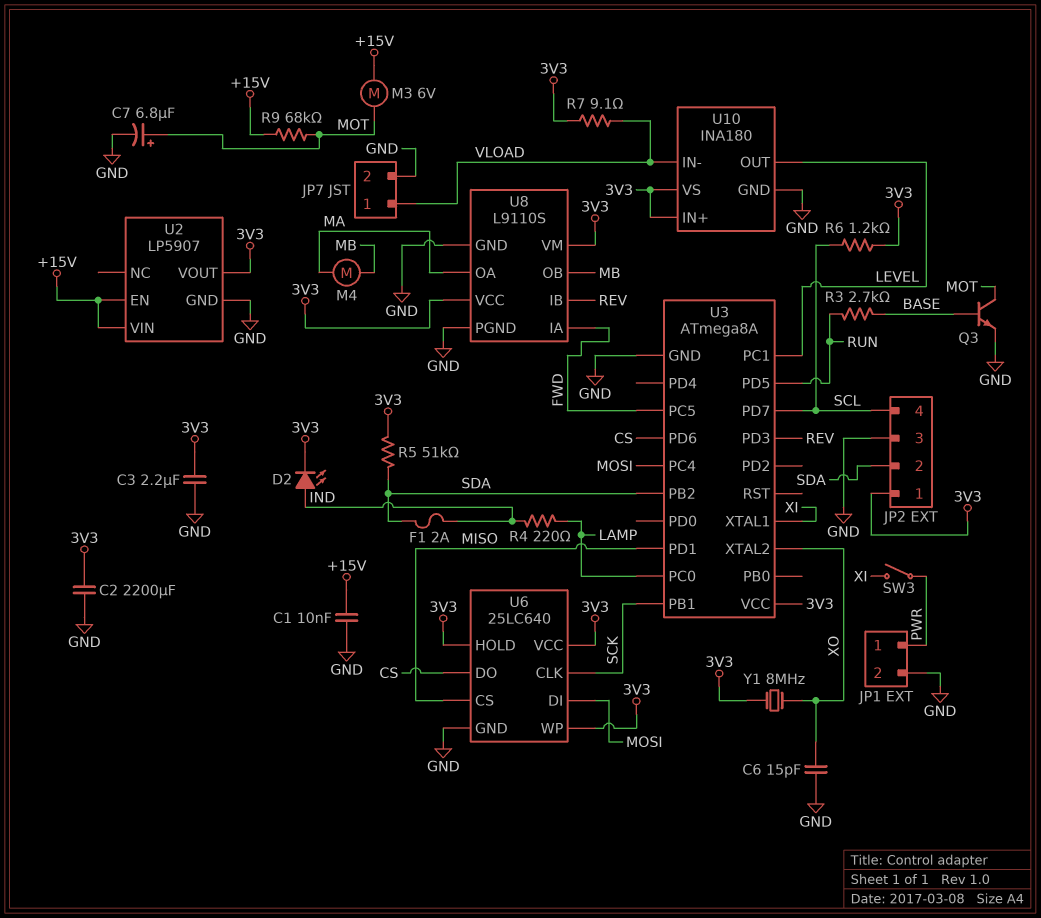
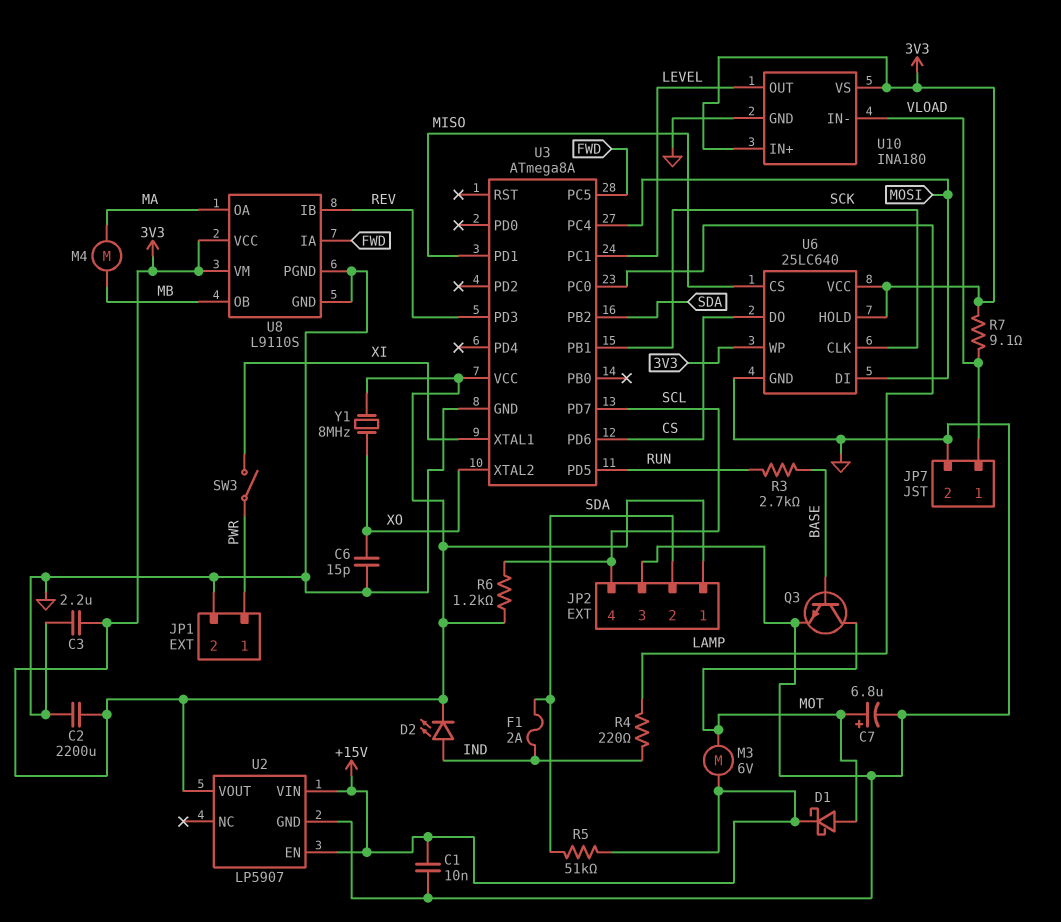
D1: none -> schottky (A MOT, K +15V)
R5: 51k (3V3, SDA) -> 51k (+15V, SDA)
R9: 68k (+15V, MOT) -> none

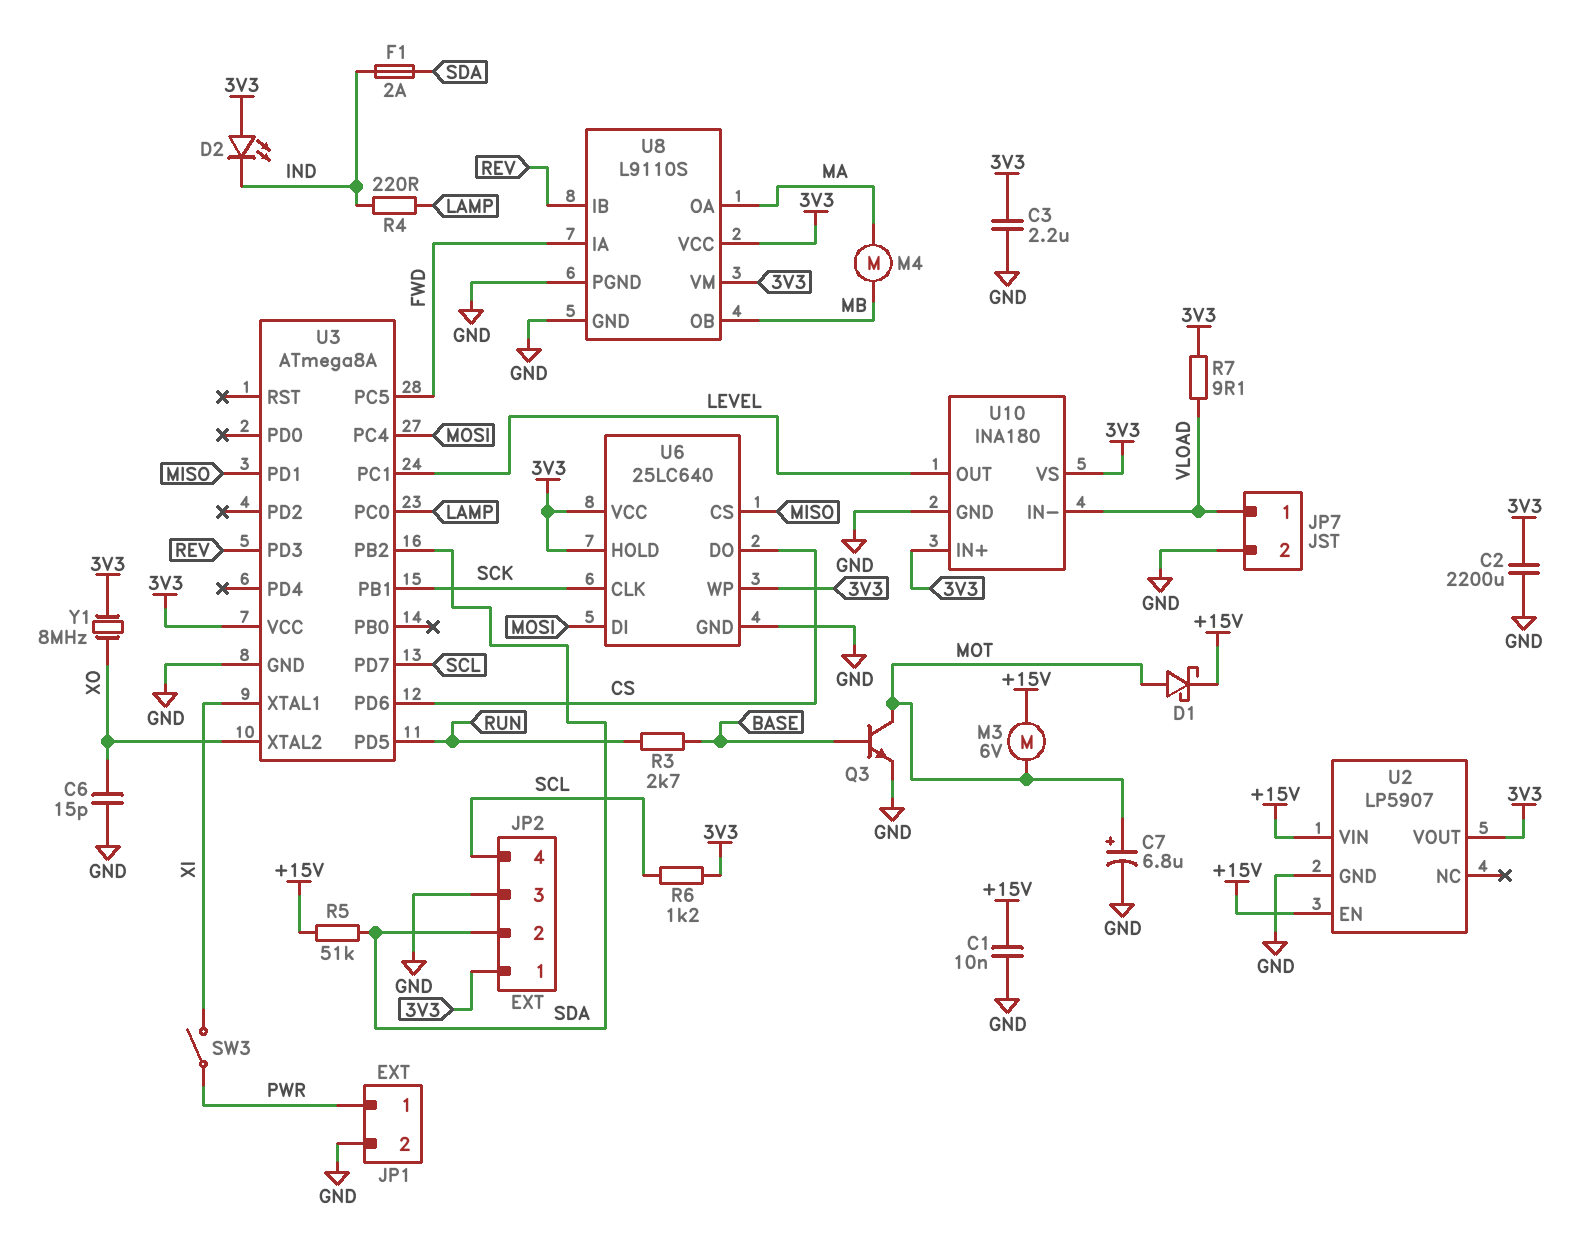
D2: LED (A IND, K 3V3) -> LED (A 3V3, K IND)

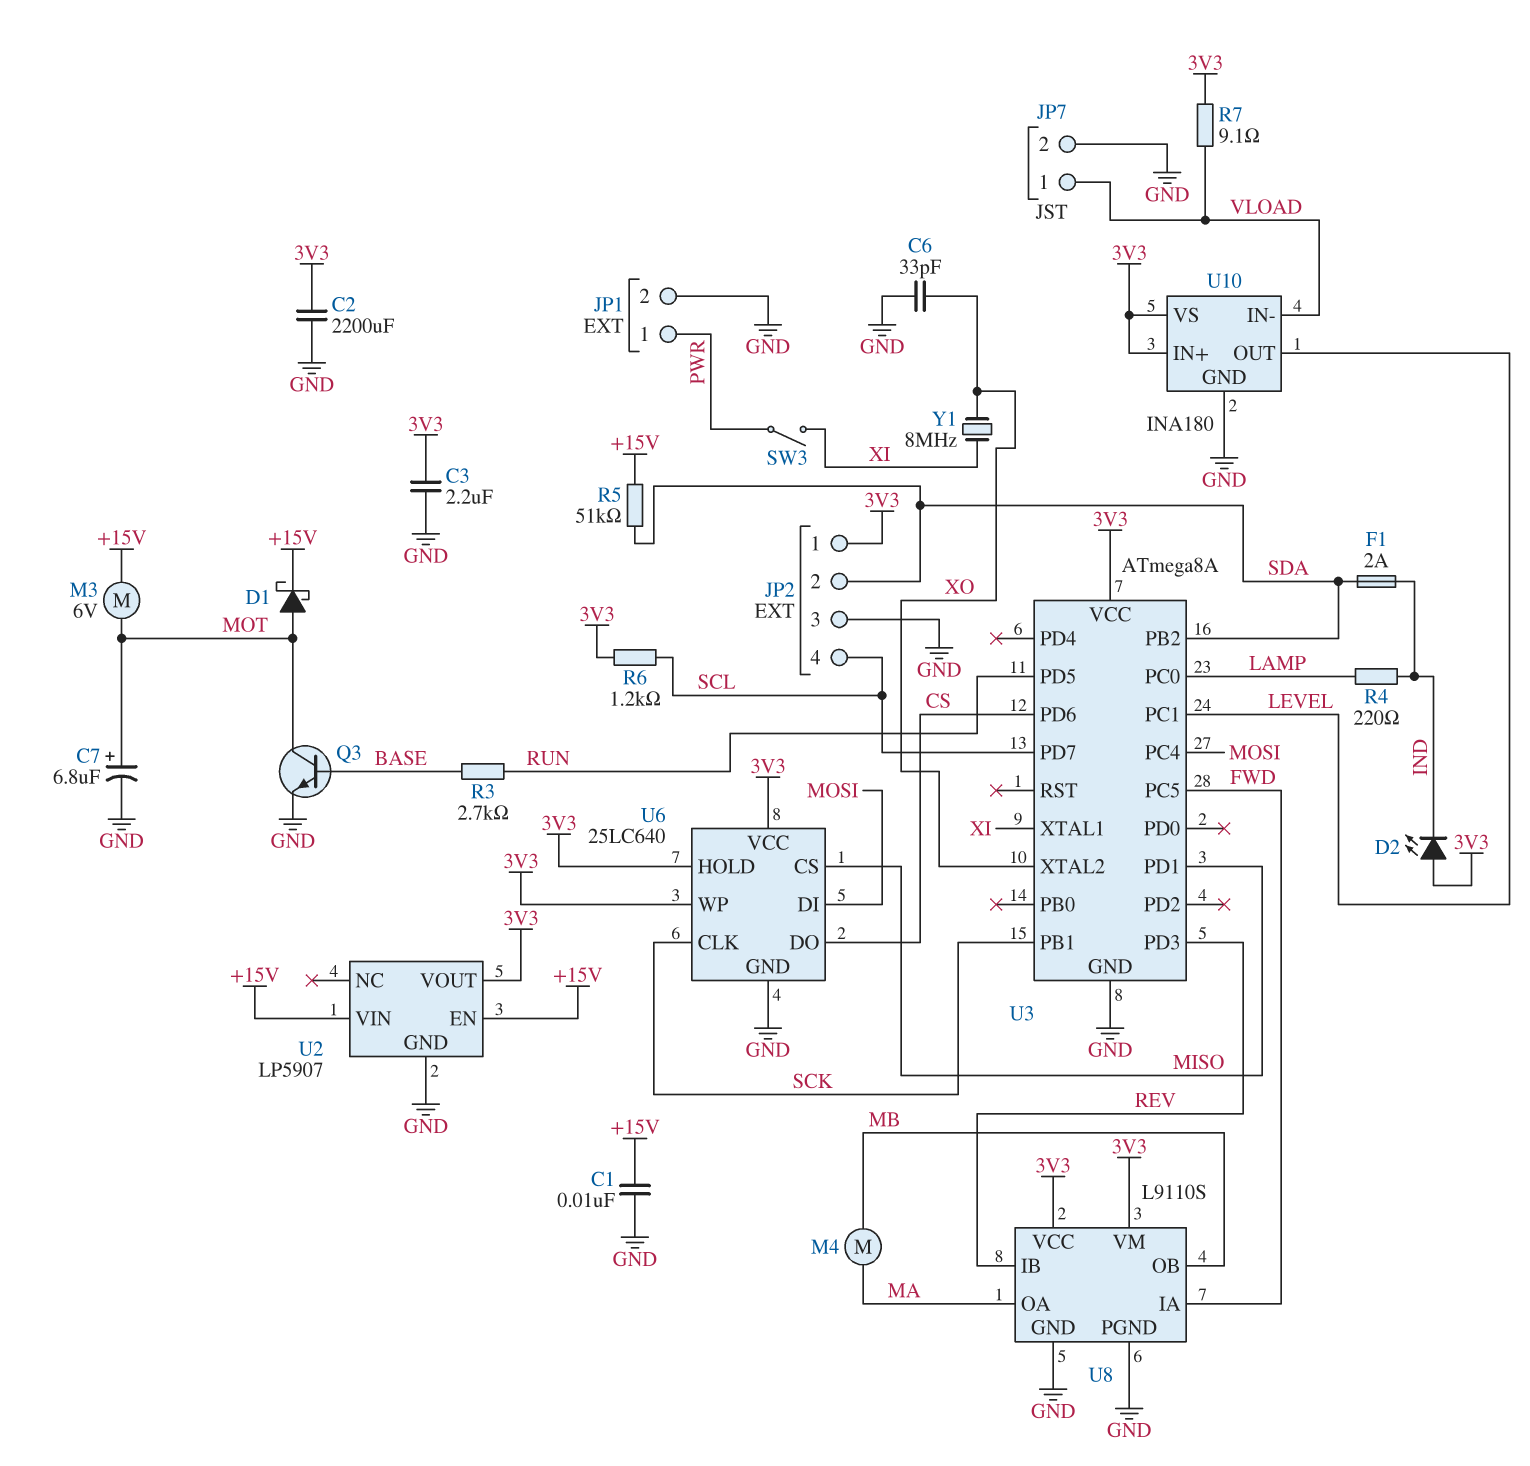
C6: 15pF (GND, XO) -> 33pF (GND, XO)
Y1: 8MHz (3V3, XO) -> 8MHz (XI, XO)

